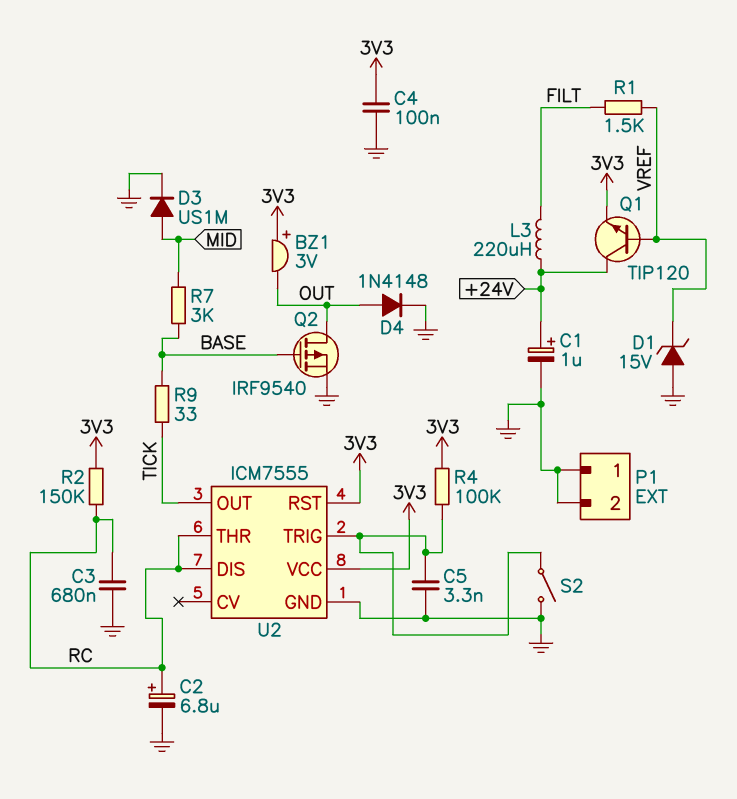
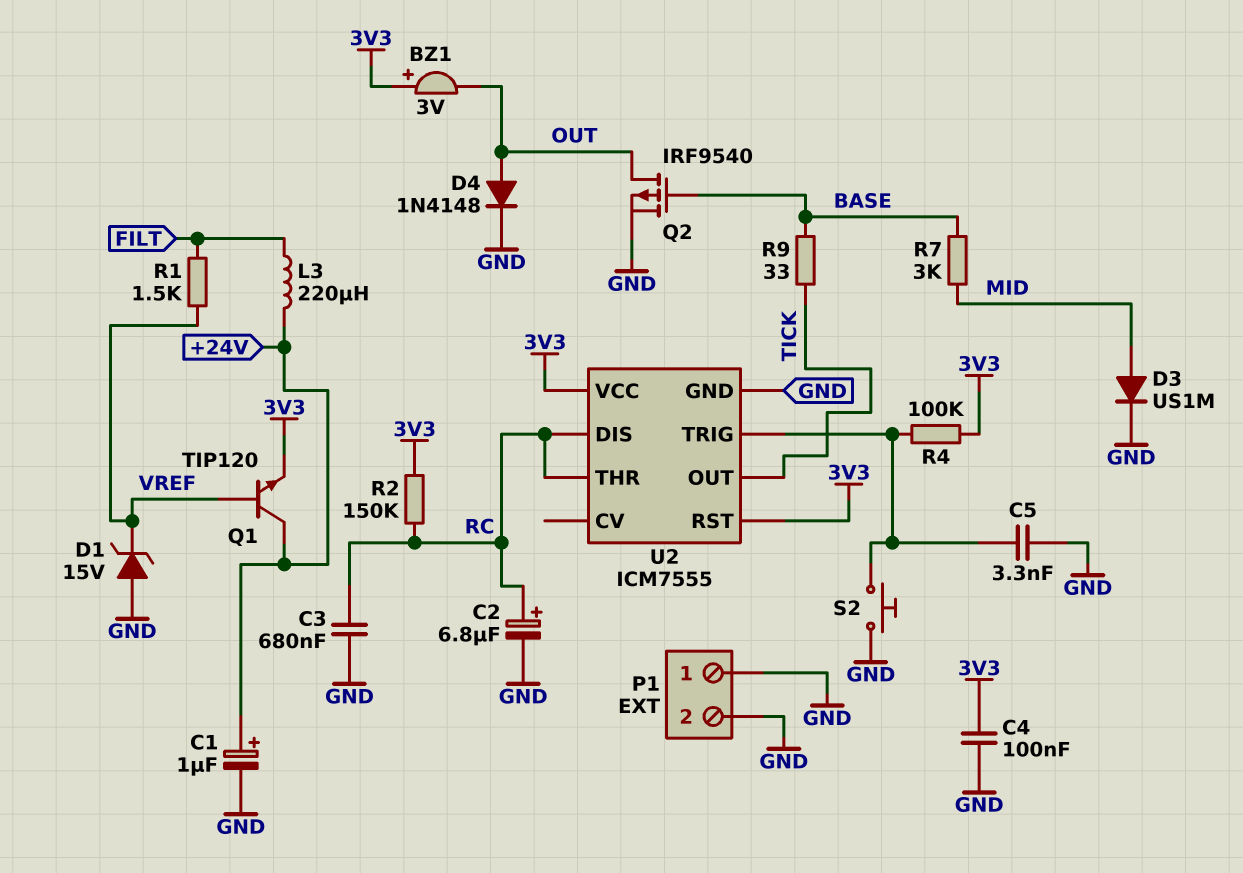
S2: switch (GND, U2/TRIG) -> button (GND, U2/TRIG)

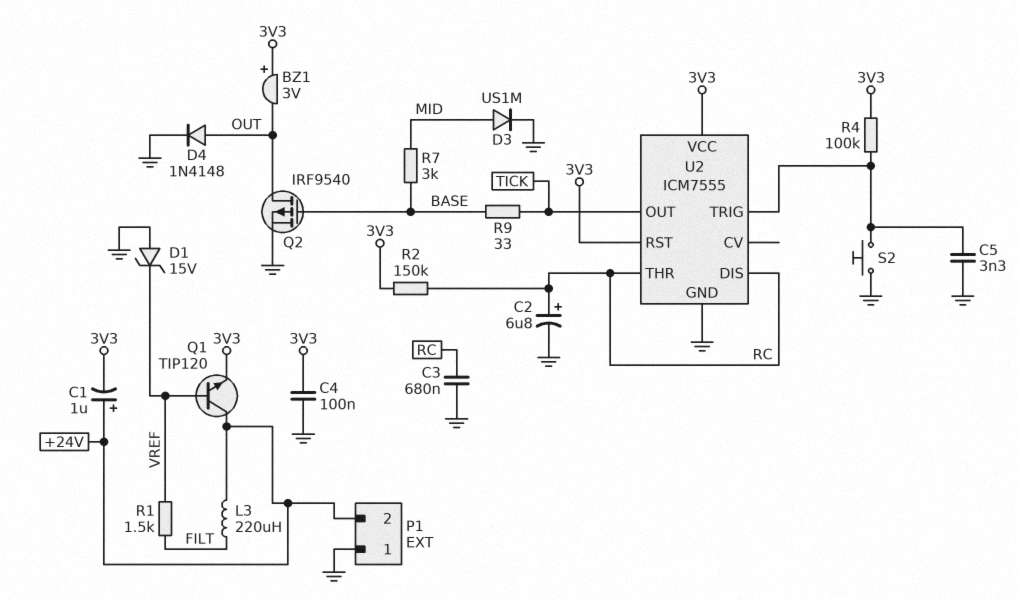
C1: 1uF (plus +24V, minus GND) -> 1uF (plus +24V, minus 3V3)
P1 pin 2: GND -> +24V

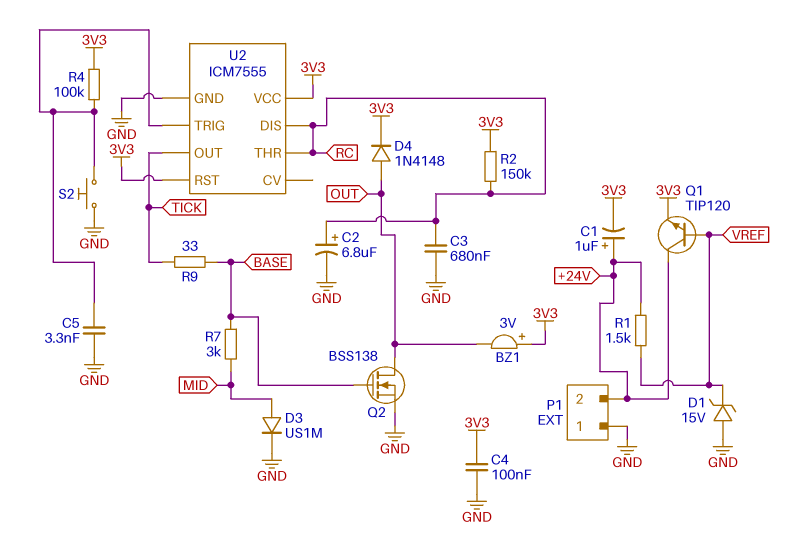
D4: diode 1N4148 (A OUT, K GND) -> diode 1N4148 (A OUT, K 3V3)
L3: 220uH (+24V, FILT) -> none
Q2: PMOS IRF9540 (G BASE, D OUT, S GND) -> NMOS BSS138 (G BASE, D OUT, S GND)
R1: 1.5k (FILT, VREF) -> 1.5k (+24V, VREF)

